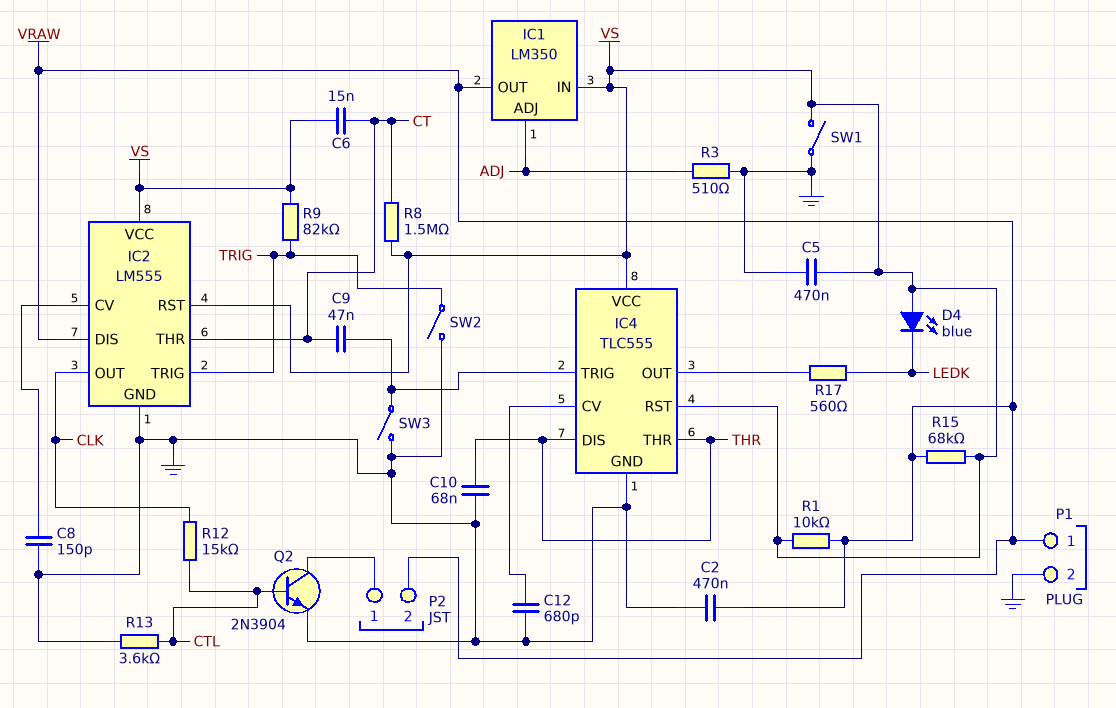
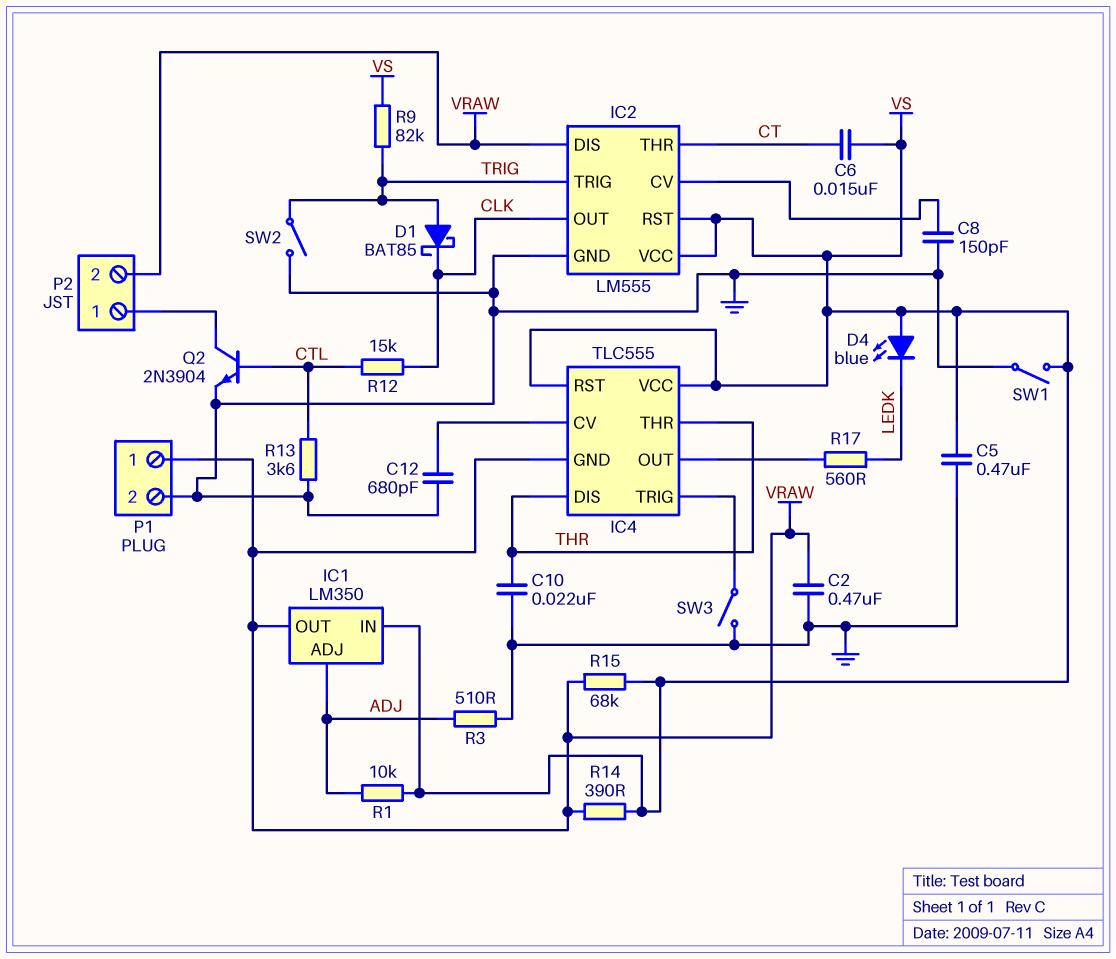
C9: 47nF (CT, IC4/TRIG) -> none
C10: 68nF (GND, THR) -> 22nF (GND, THR)
D1: none -> schottky BAT85 (A TRIG, K CLK)
IC4 pin GND: GND -> VRAW
R1: 10k (VRAW, VS) -> 10k (ADJ, VS)
R8: 1.5M (CT, VS) -> none
R14: none -> 390 (VRAW, VS)

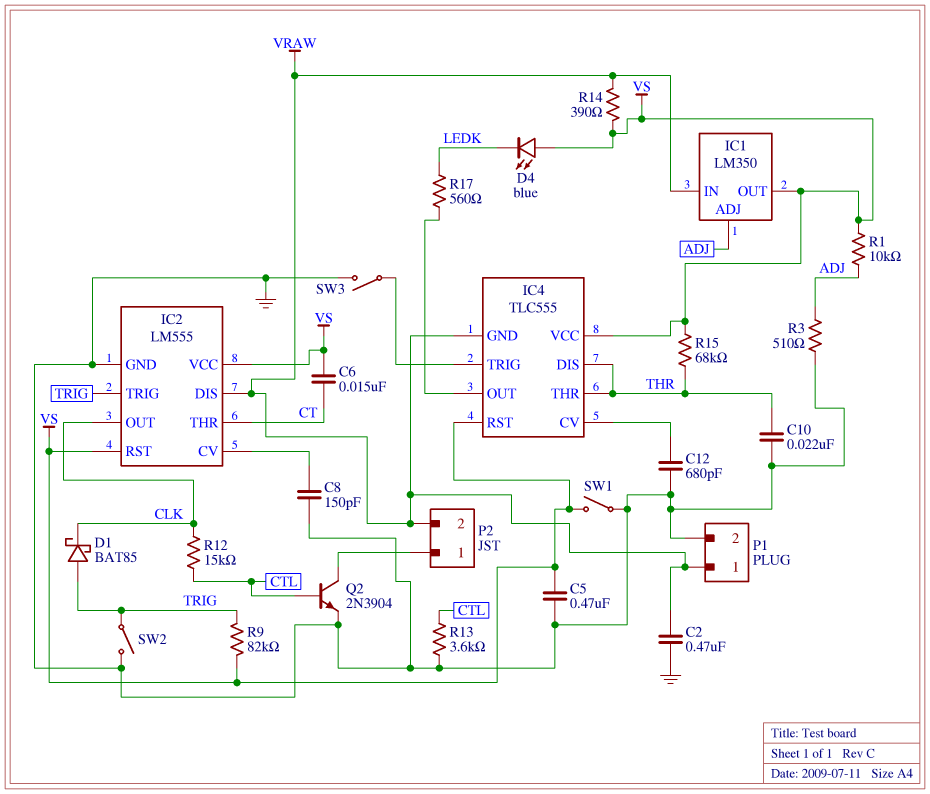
IC1 pin IN: VS -> VRAW
IC1 pin OUT: VRAW -> VS
R15: 68k (VRAW, VS) -> 68k (THR, VS)

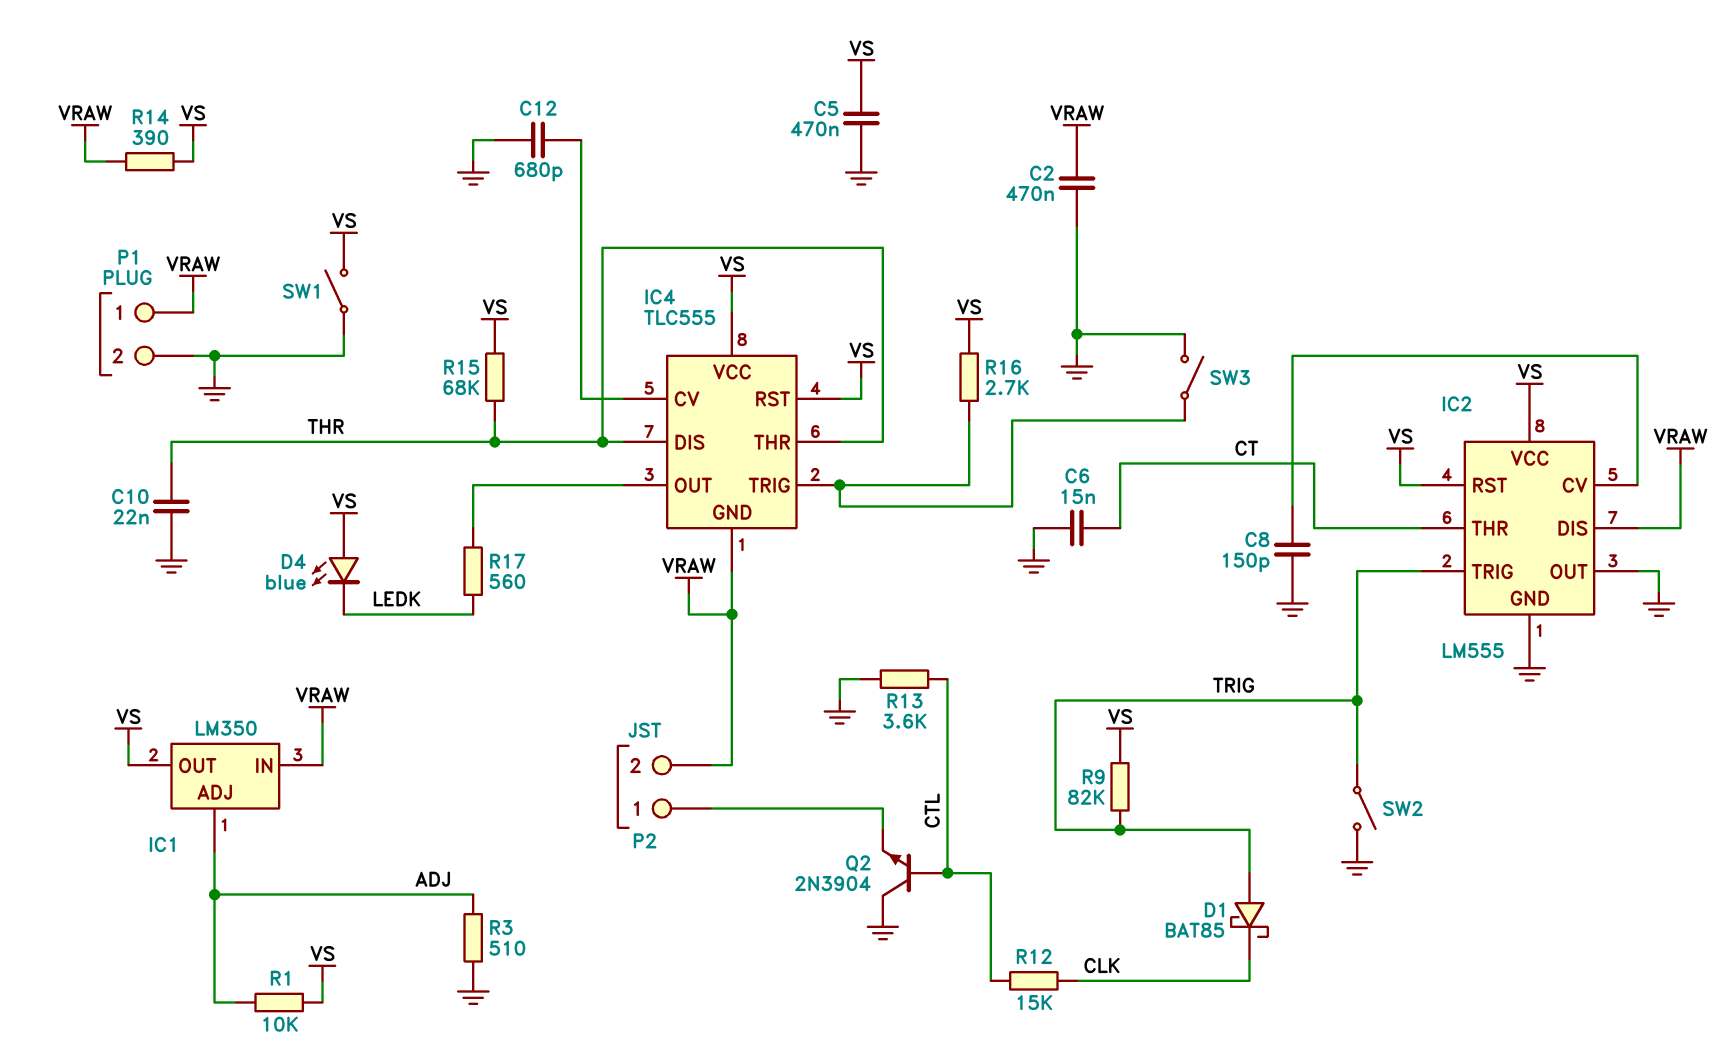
C6: 15nF (CT, VS) -> 15nF (CT, GND)
IC2 pin OUT: CLK -> GND
Q2: NPN 2N3904 (B CTL, C P2/1, E GND) -> NPN 2N3904 (B CTL, C GND, E P2/1)
R16: none -> 2.7k (IC4/TRIG, VS)

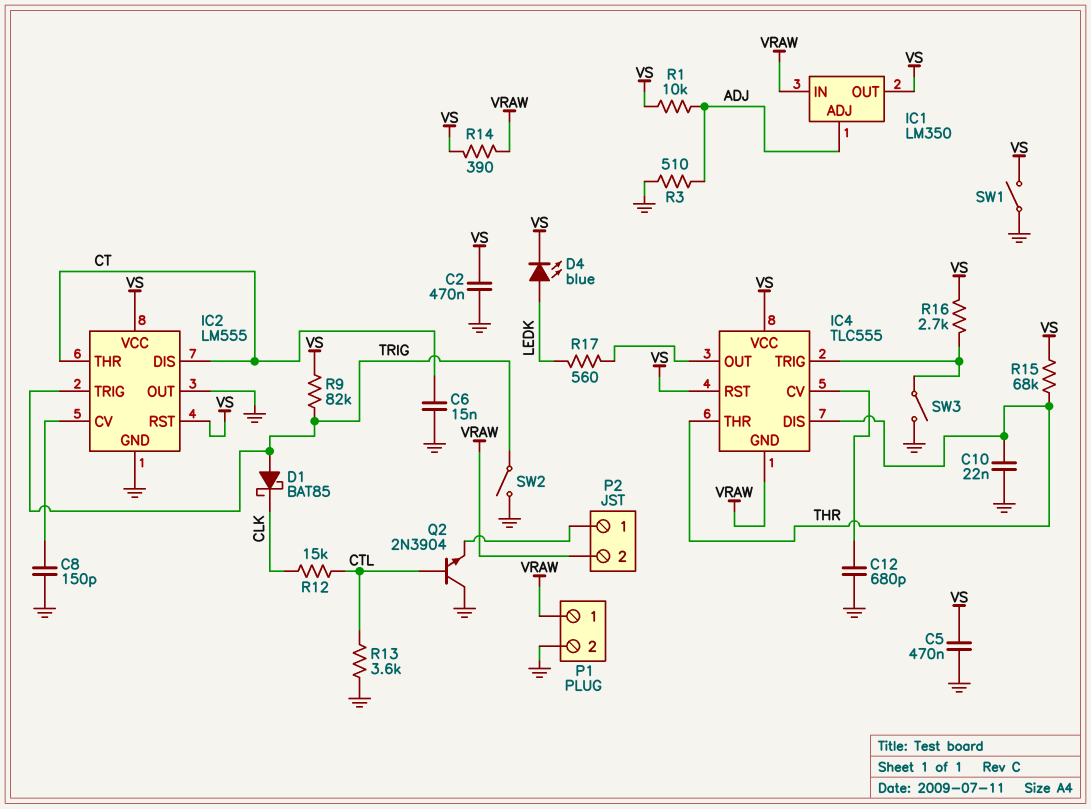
C2: 470nF (GND, VRAW) -> 470nF (GND, VS)
D4: LED blue (A VS, K LEDK) -> LED blue (A LEDK, K VS)
IC2 pin DIS: VRAW -> CT

